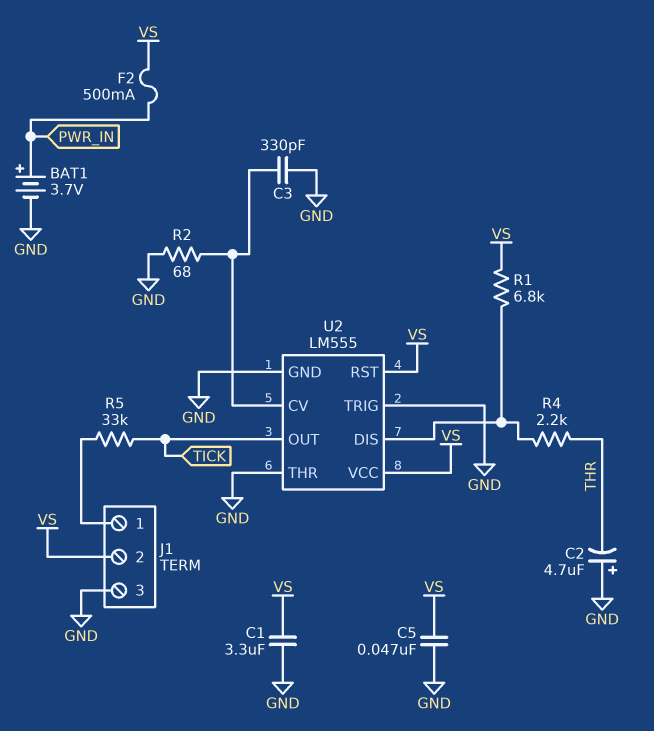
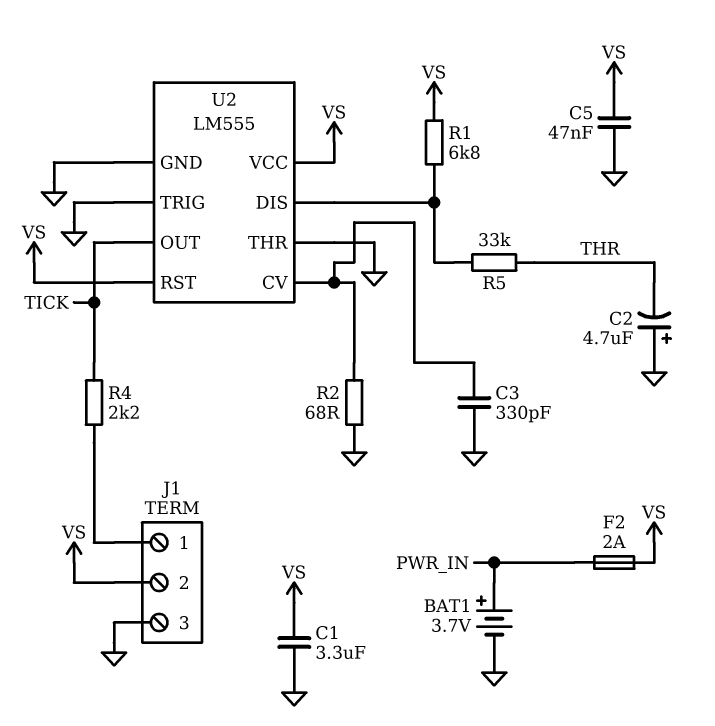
F2: 500mA (PWR_IN, VS) -> 2A (PWR_IN, VS)
R4: 2.2k (THR, U2/DIS) -> 2.2k (J1/1, TICK)
R5: 33k (J1/1, TICK) -> 33k (THR, U2/DIS)

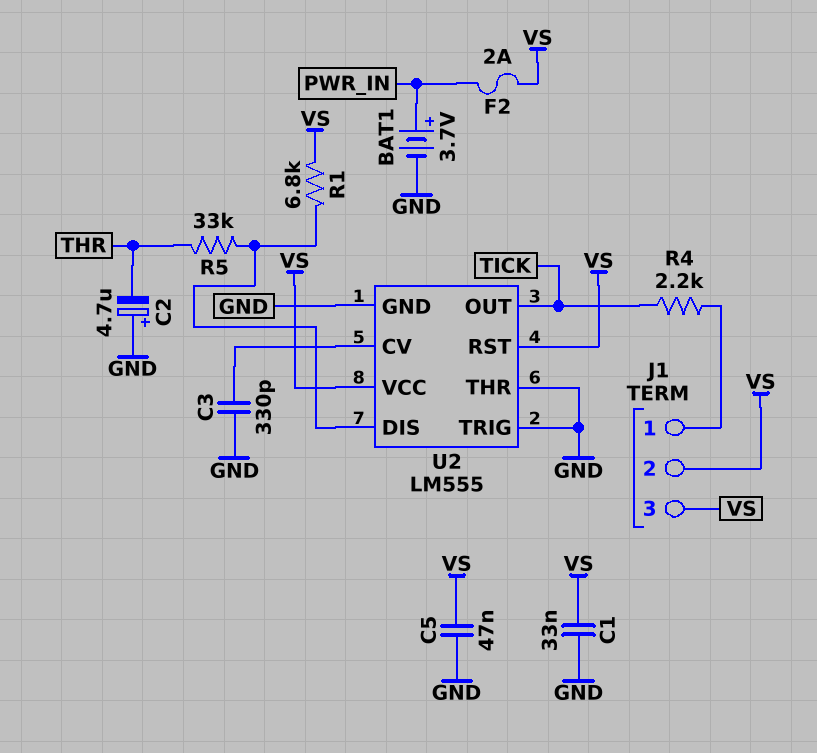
C1: 3.3uF (GND, VS) -> 33nF (GND, VS)
J1 pin 3: GND -> VS
R2: 68 (GND, U2/CV) -> none

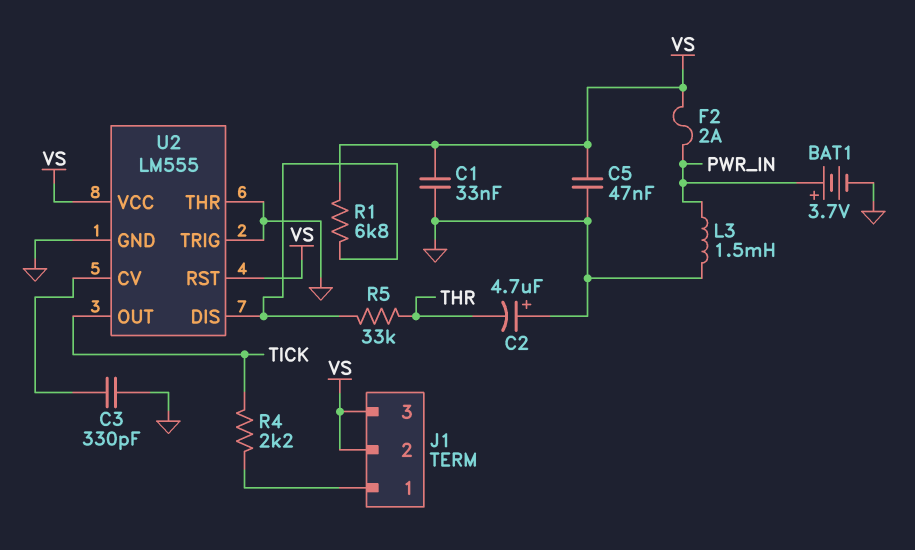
L3: none -> 1.5mH (GND, PWR_IN)

